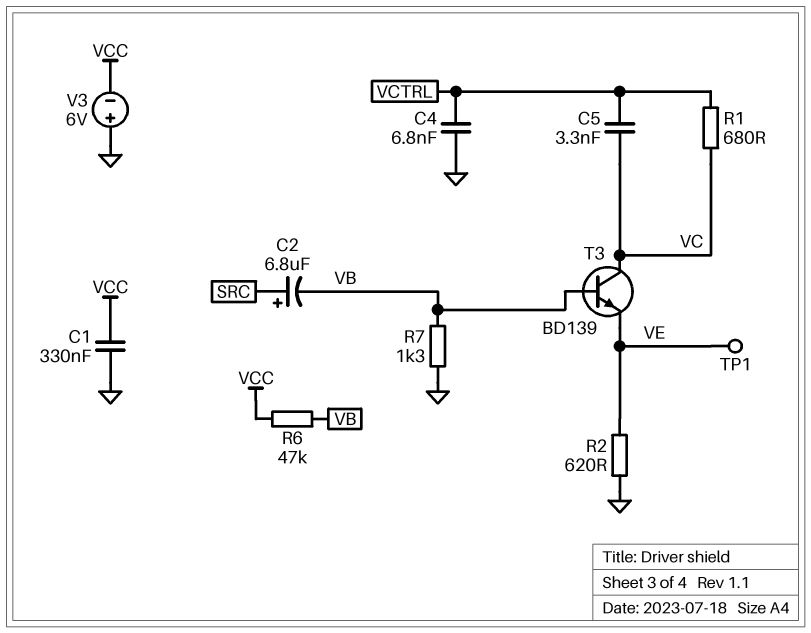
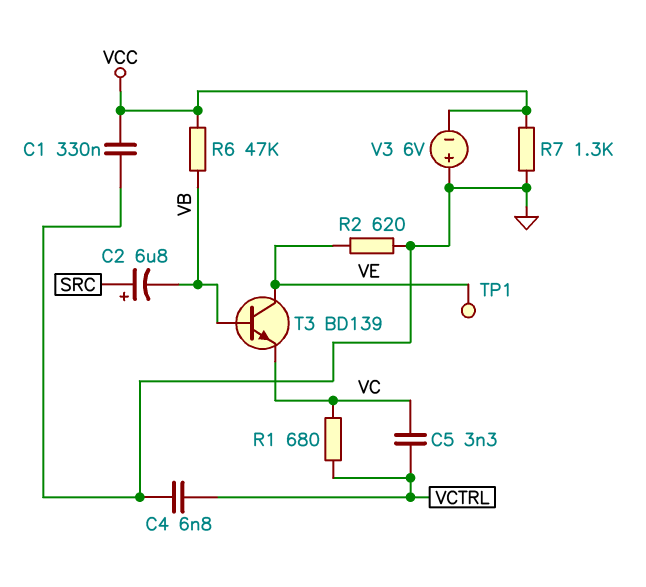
R7: 1.3k (GND, VB) -> 1.3k (GND, VCC)
T3: NPN BD139 (B VB, C VC, E VE) -> NPN BD139 (B VB, C VE, E VC)

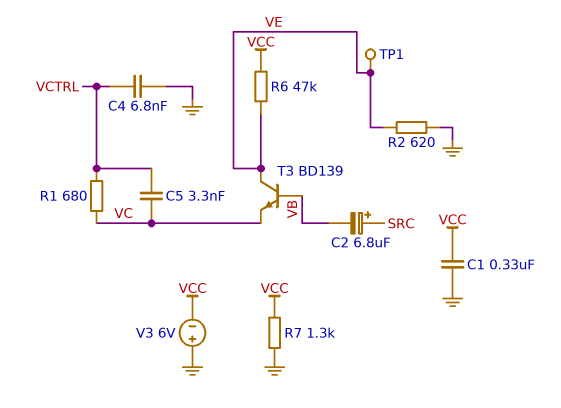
R6: 47k (VB, VCC) -> 47k (VCC, VE)

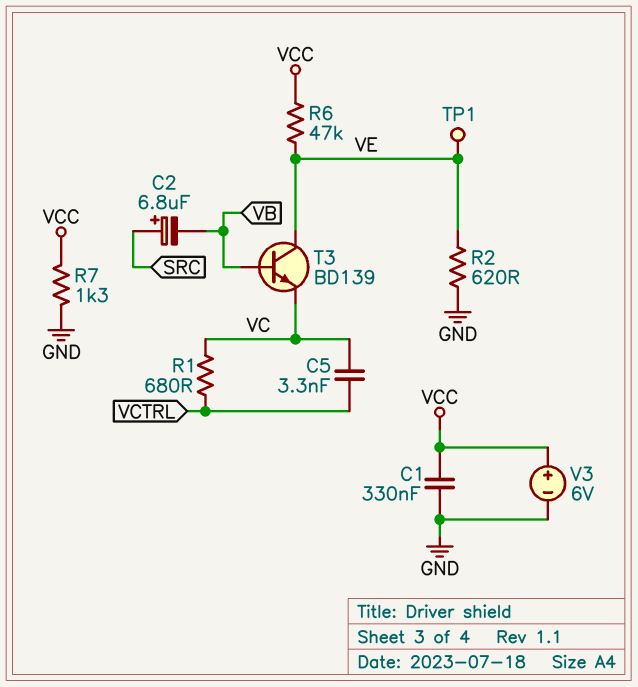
C4: 6.8nF (GND, VCTRL) -> none
V3: 6V (plus GND, minus VCC) -> 6V (plus VCC, minus GND)

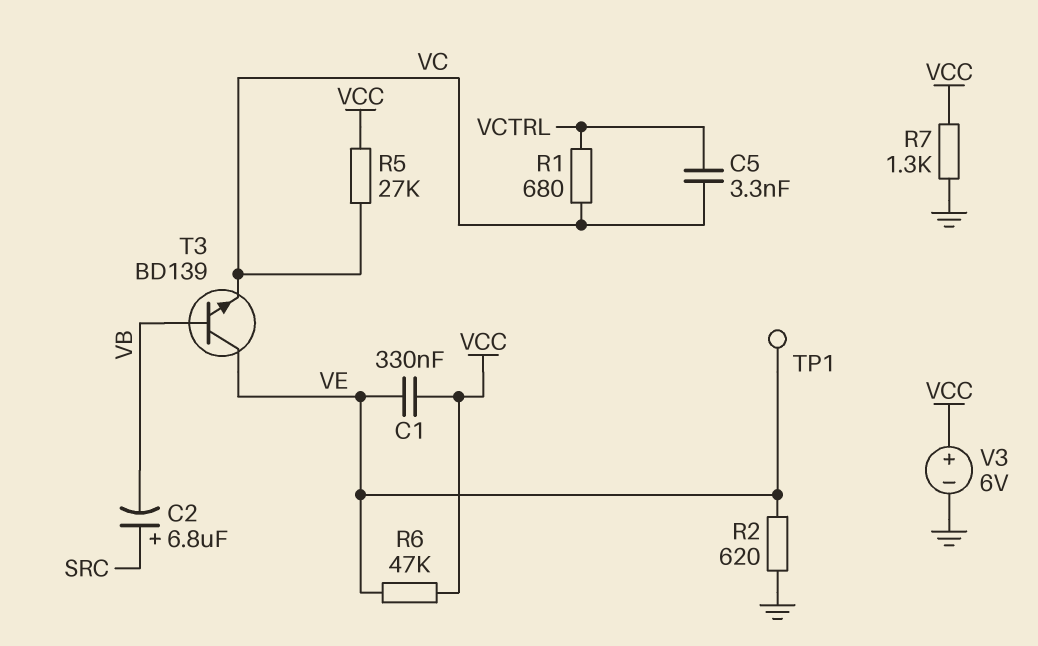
C1: 330nF (GND, VCC) -> 330nF (VCC, VE)
R5: none -> 27k (VC, VCC)

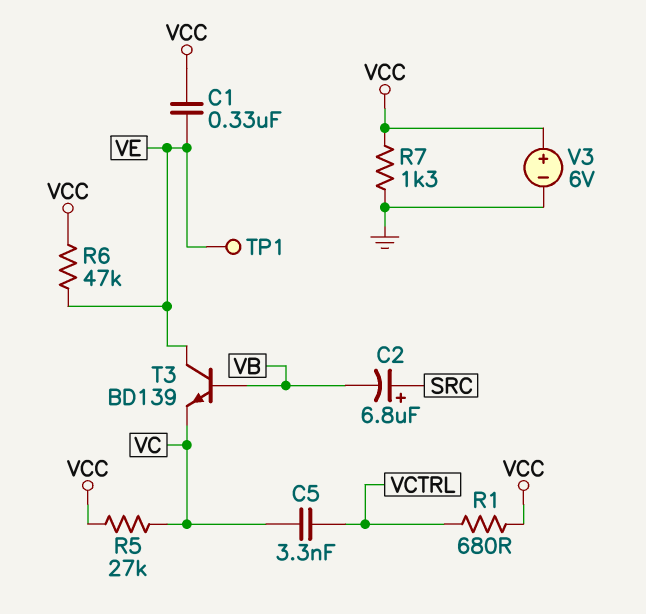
R1: 680 (VC, VCTRL) -> 680 (VCC, VCTRL)
R2: 620 (GND, VE) -> none

